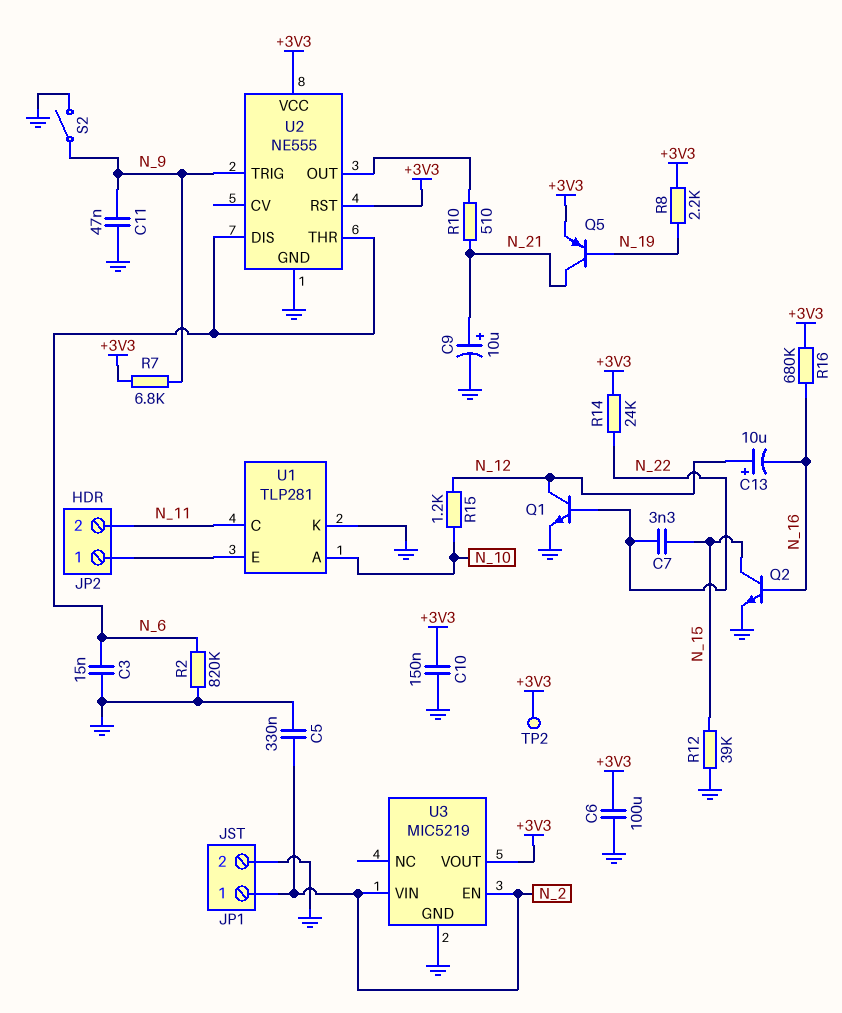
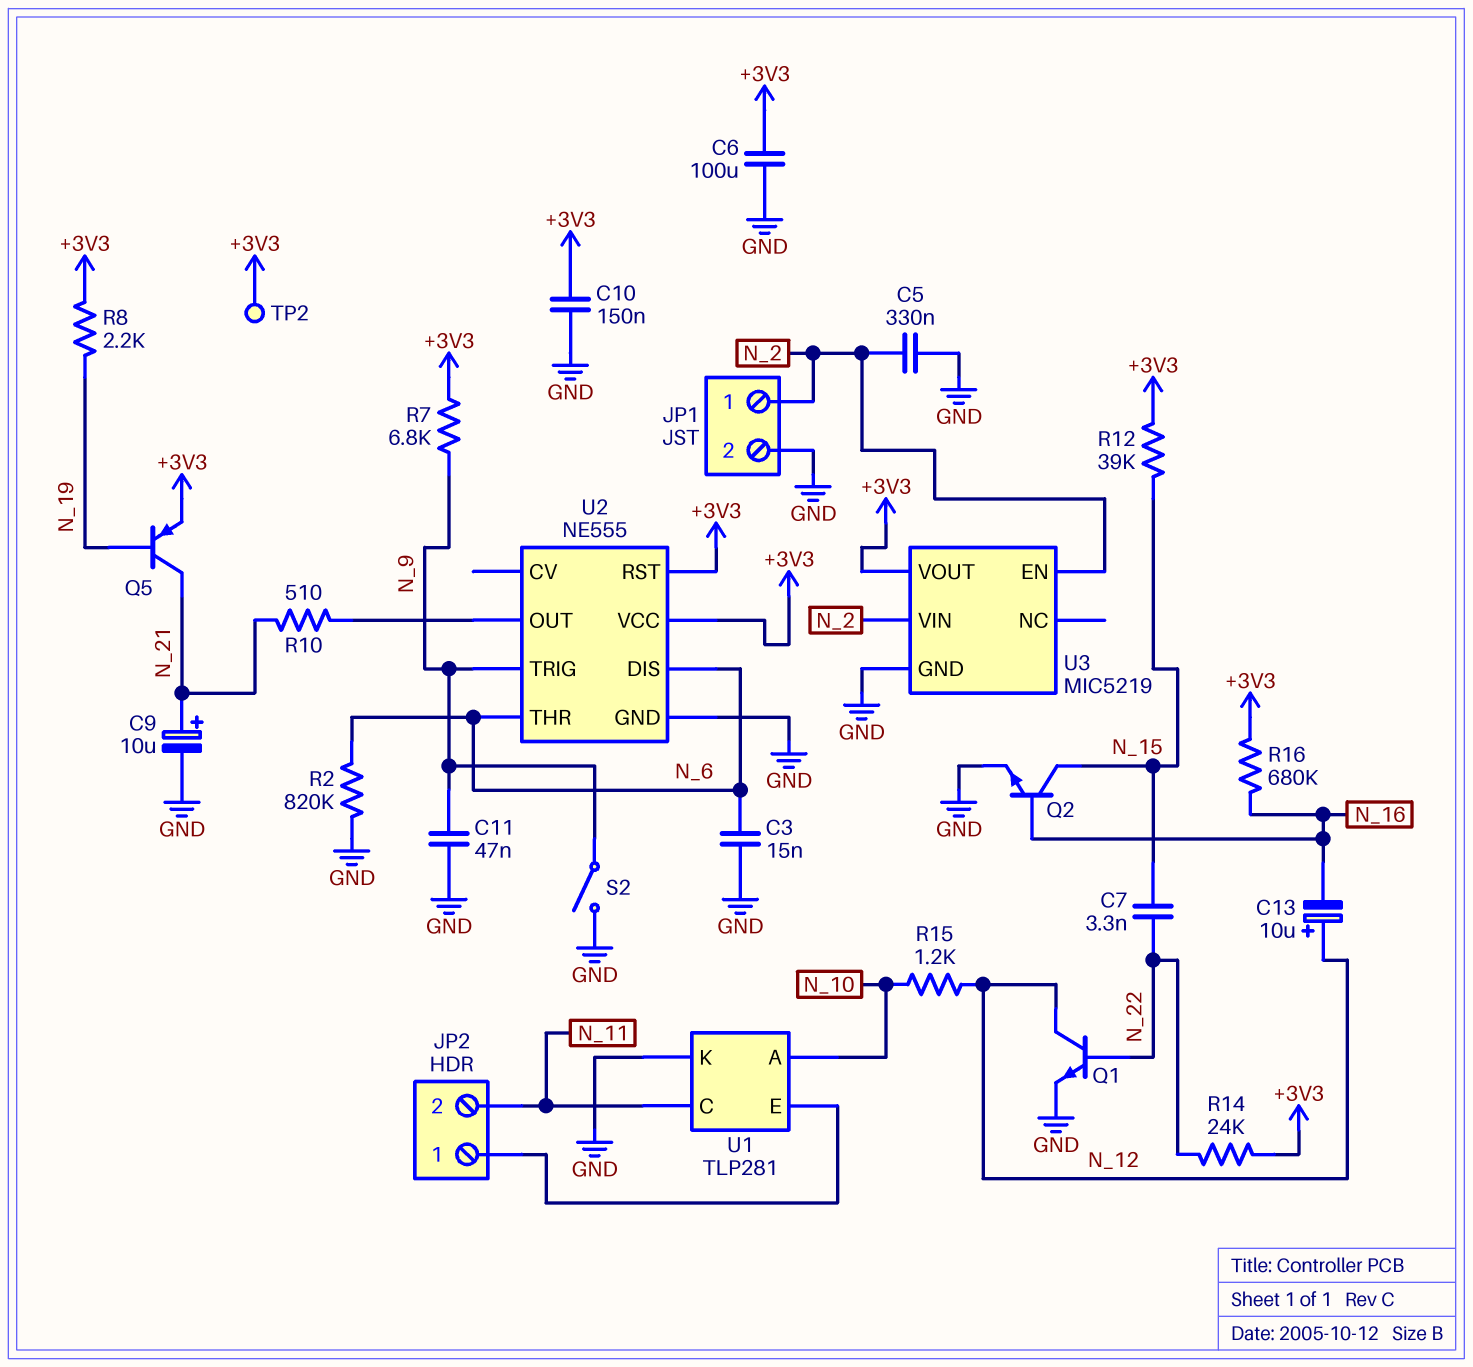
R12: 39k (GND, N_15) -> 39k (+3V3, N_15)

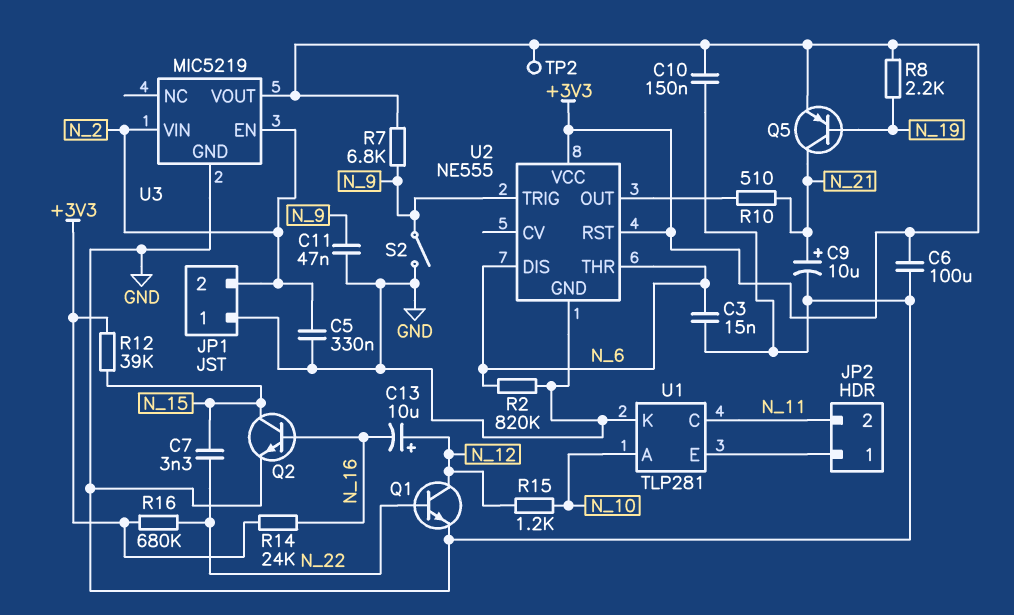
JP1 pin 1: N_2 -> GND
JP1 pin 2: GND -> N_2
R14: 24k (+3V3, N_22) -> 24k (+3V3, N_16)
R16: 680k (+3V3, N_16) -> 680k (+3V3, N_22)

